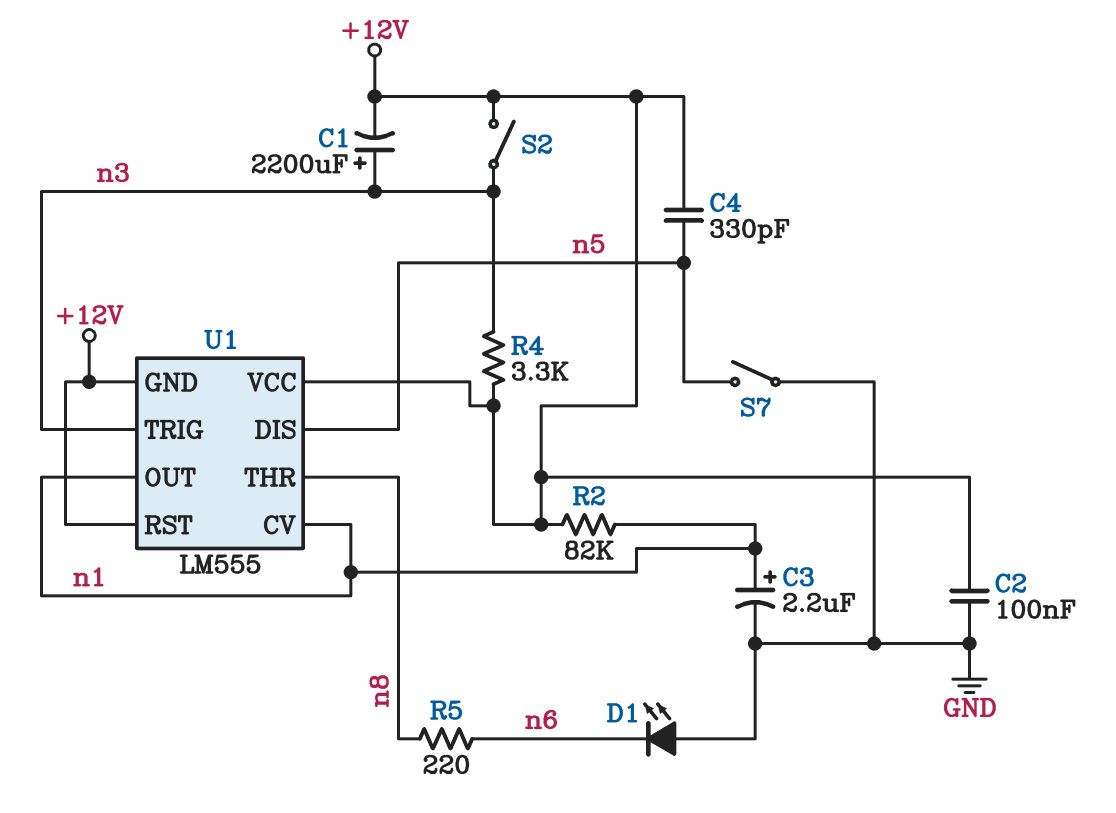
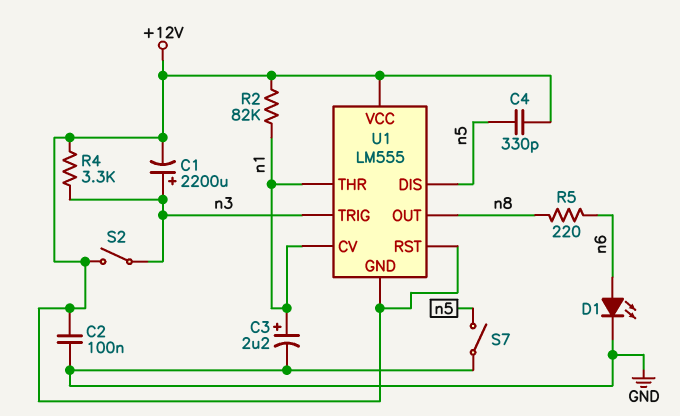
D1: LED (A GND, K n6) -> LED (A n6, K GND)
U1 pin OUT: n1 -> n8
U1 pin THR: n8 -> n1

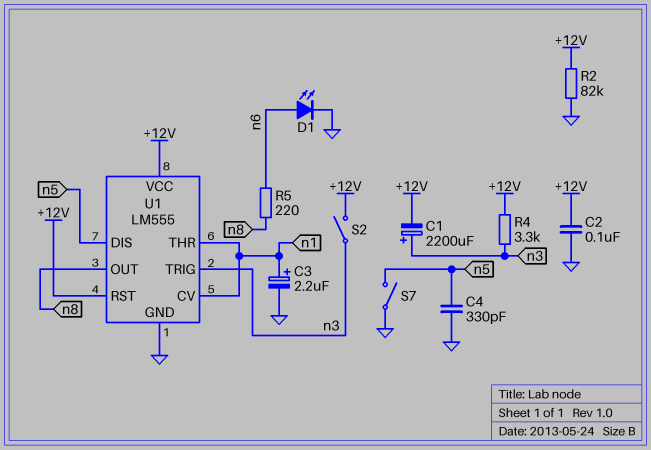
C4: 330pF (+12V, n5) -> 330pF (GND, n5)
R2: 82k (+12V, n1) -> 82k (+12V, GND)
U1 pin GND: +12V -> GND

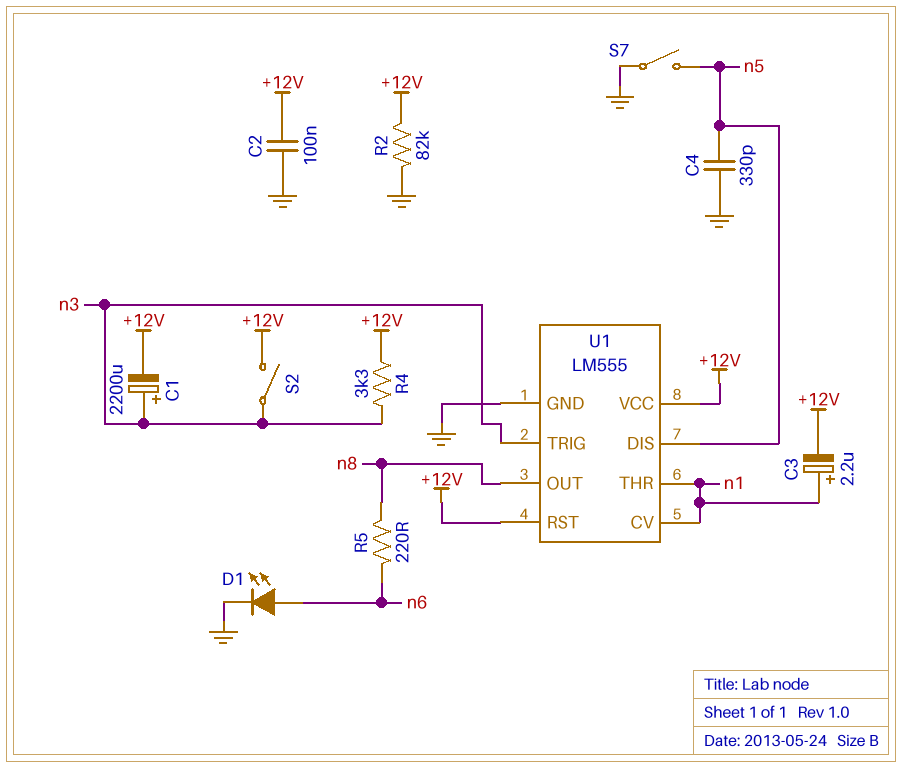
C3: 2.2uF (plus n1, minus GND) -> 2.2uF (plus n1, minus +12V)

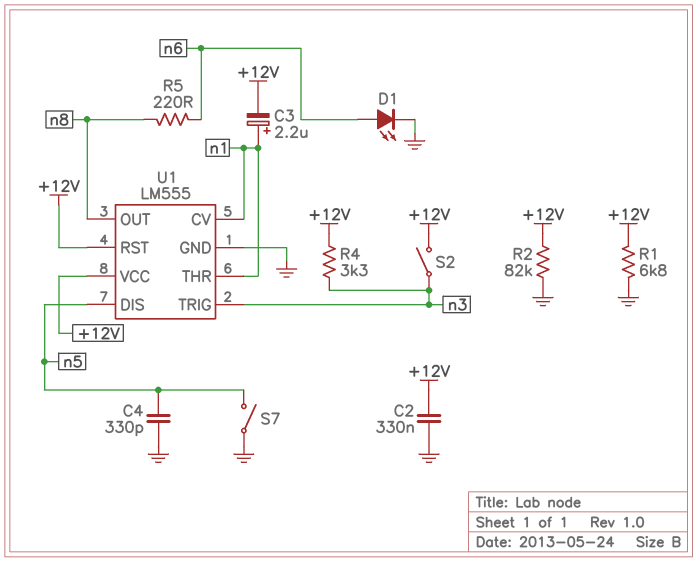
C1: 2200uF (plus n3, minus +12V) -> none
C2: 100nF (+12V, GND) -> 330nF (+12V, GND)
R1: none -> 6.8k (+12V, GND)

